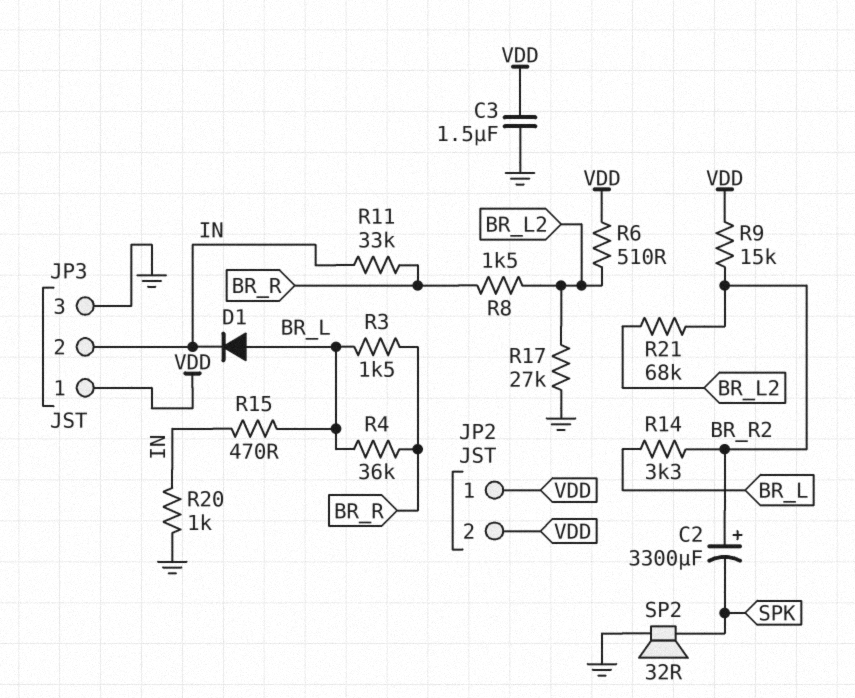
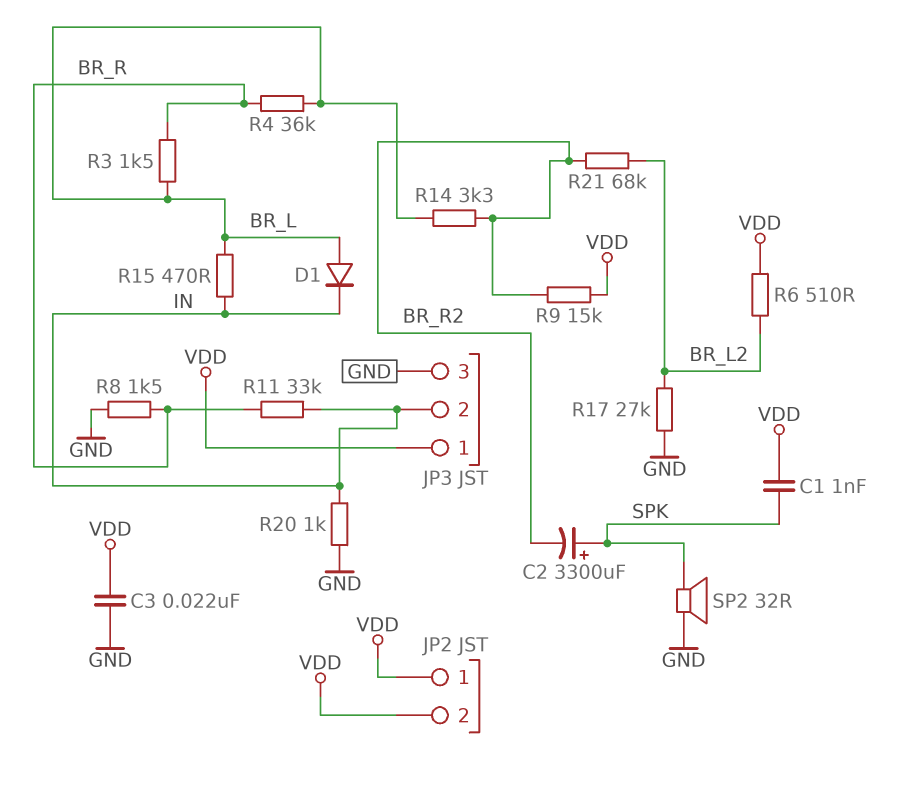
C1: none -> 1nF (SPK, VDD)
C2: 3300uF (plus BR_R2, minus SPK) -> 3300uF (plus SPK, minus BR_R2)
C3: 1.5uF (GND, VDD) -> 22nF (GND, VDD)
R8: 1.5k (BR_L2, BR_R) -> 1.5k (BR_R, GND)

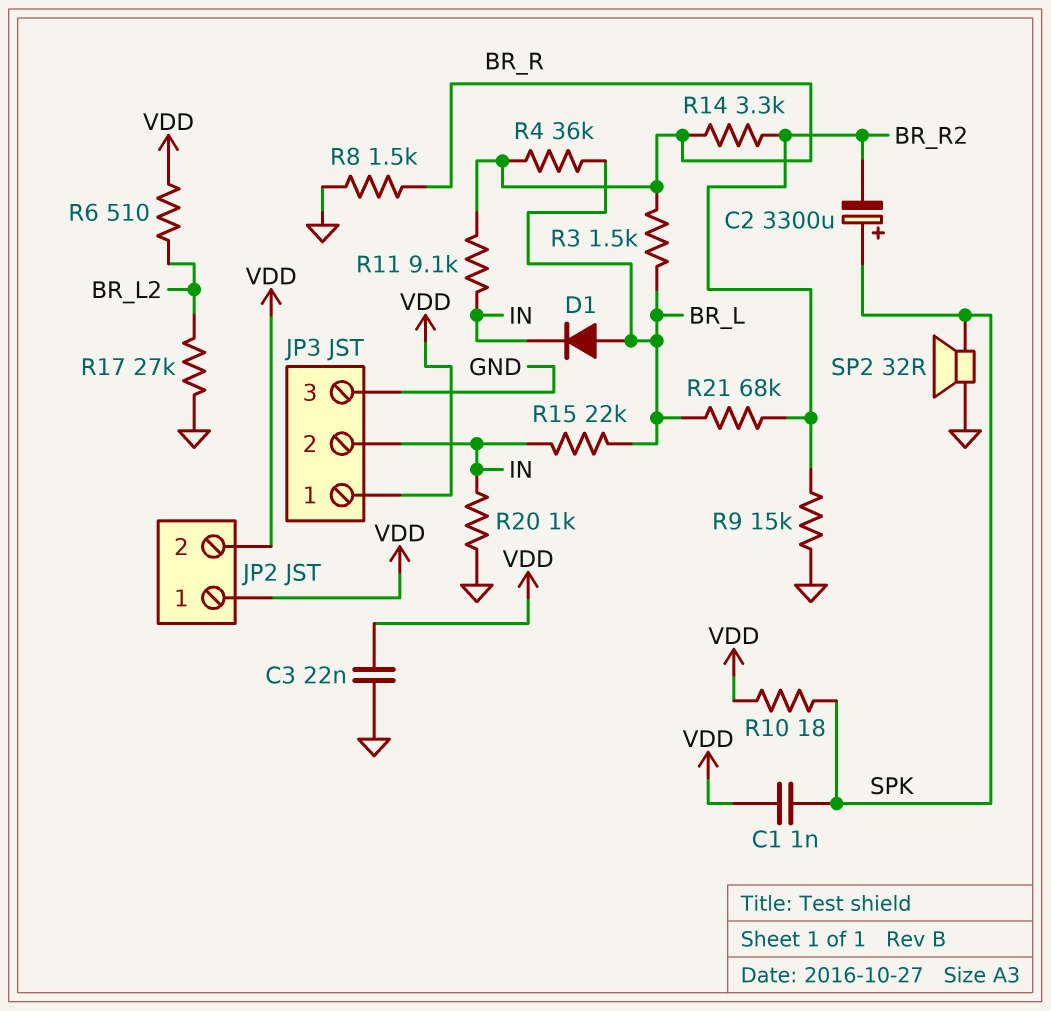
R9: 15k (BR_R2, VDD) -> 15k (BR_R2, GND)
R10: none -> 18 (SPK, VDD)
R11: 33k (BR_R, IN) -> 9.1k (BR_R, IN)
R14: 3.3k (BR_L, BR_R2) -> 3.3k (BR_R, BR_R2)
R15: 470 (BR_L, IN) -> 22k (BR_L, IN)
R21: 68k (BR_L2, BR_R2) -> 68k (BR_L, BR_R2)

